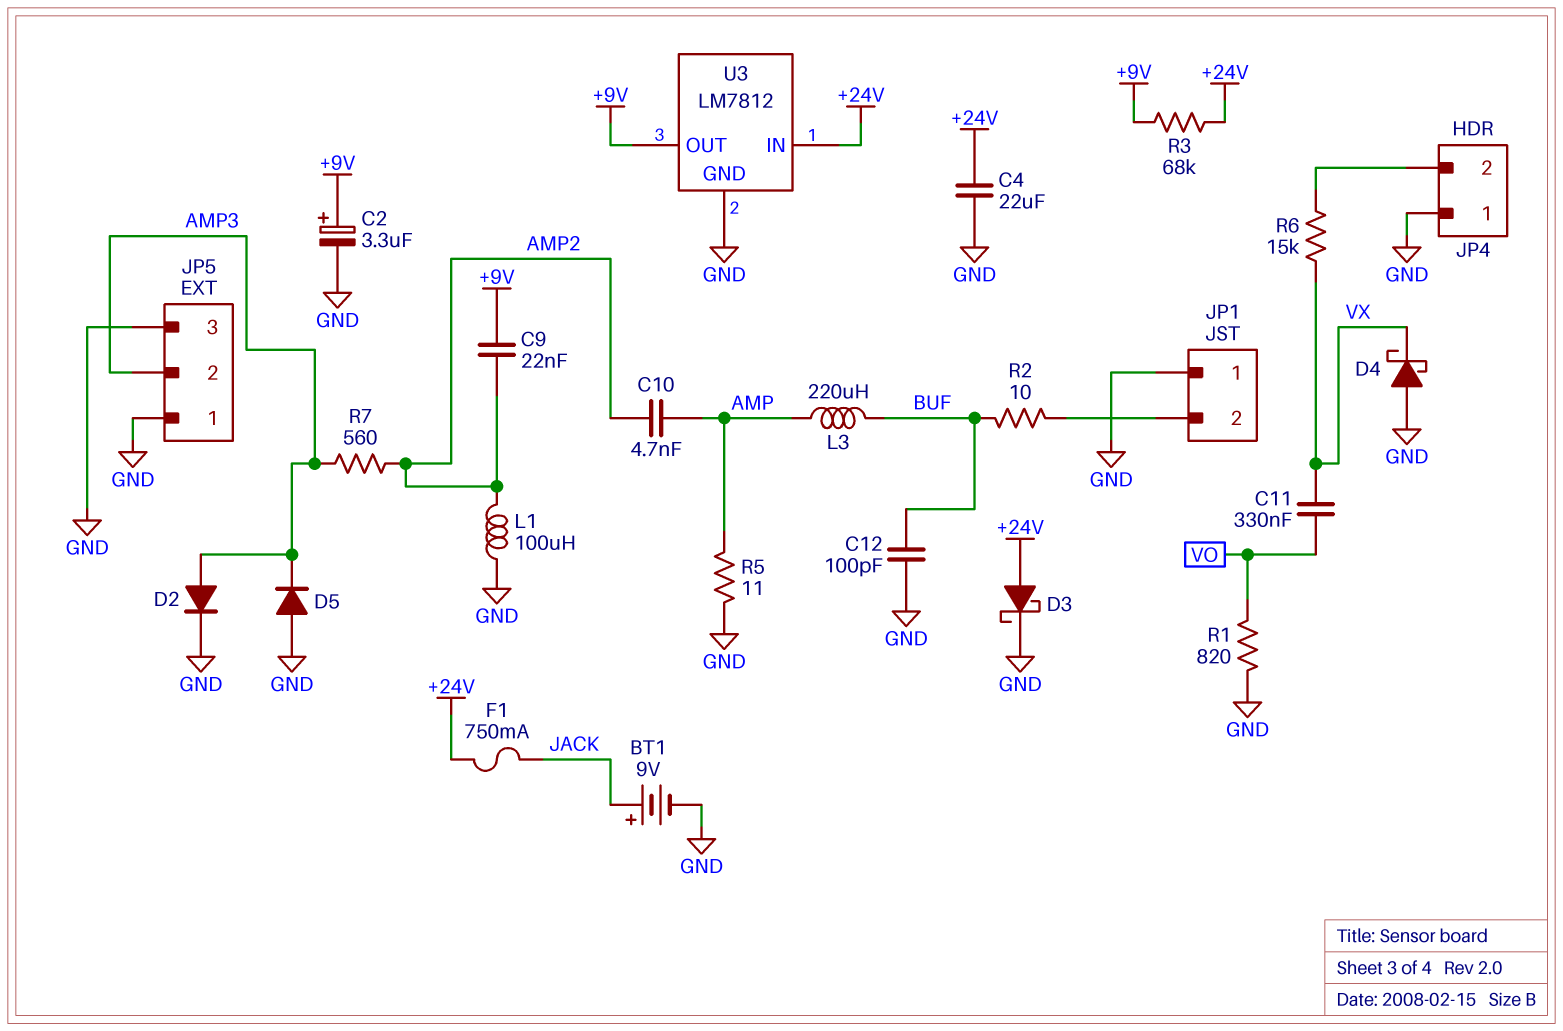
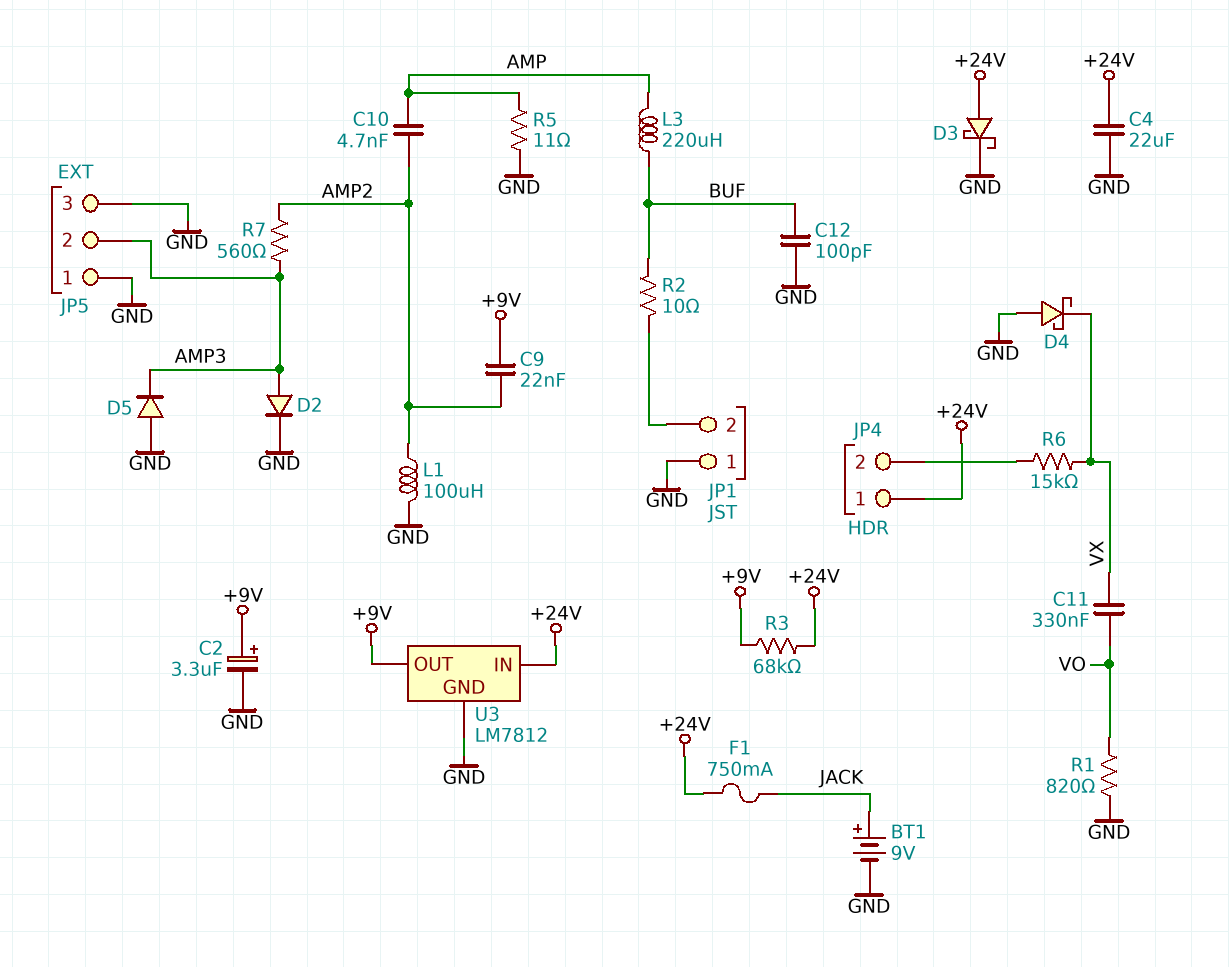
JP4 pin 1: GND -> +24V

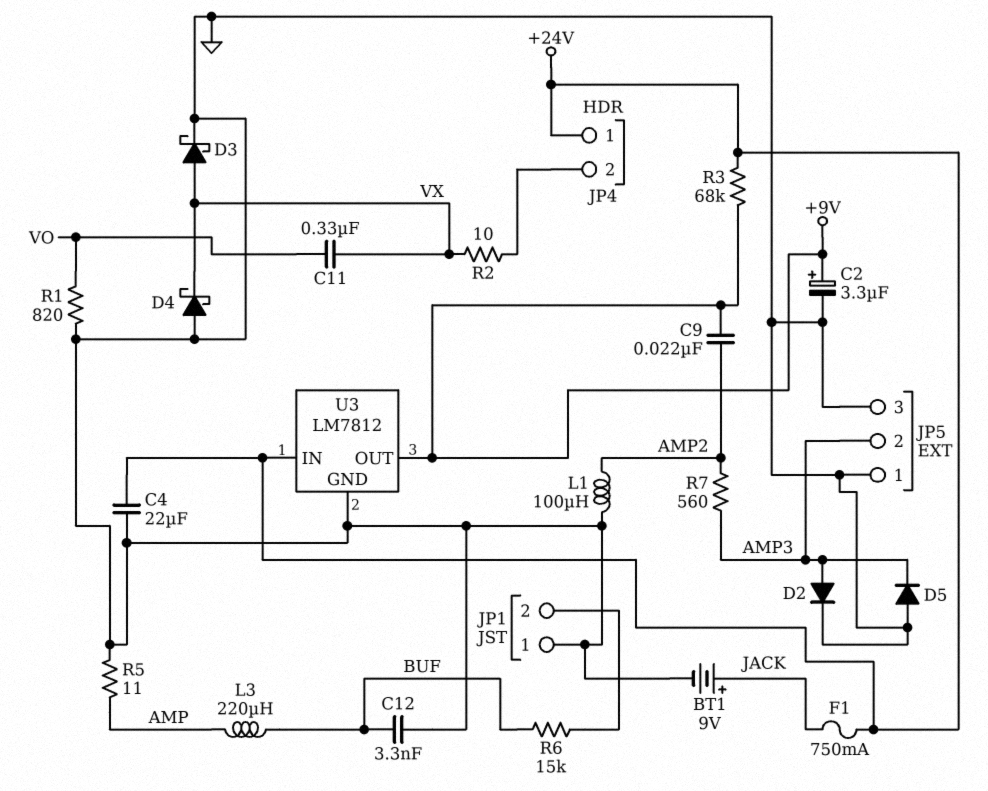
C10: 4.7nF (AMP, AMP2) -> none
C12: 100pF (BUF, GND) -> 3.3nF (BUF, GND)
D3: schottky (A +24V, K GND) -> schottky (A VX, K GND)
R2: 10 (BUF, JP1/2) -> 10 (JP4/2, VX)
R6: 15k (JP4/2, VX) -> 15k (BUF, JP1/2)

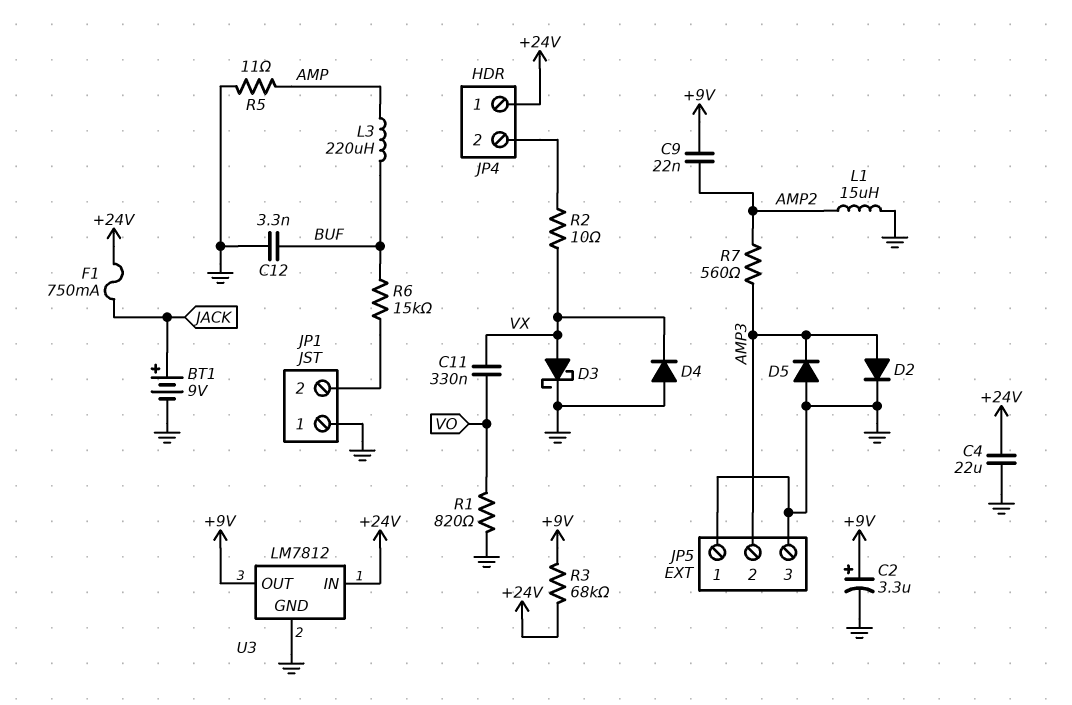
D4: schottky (A GND, K VX) -> diode (A GND, K VX)
L1: 100uH (AMP2, GND) -> 15uH (AMP2, GND)

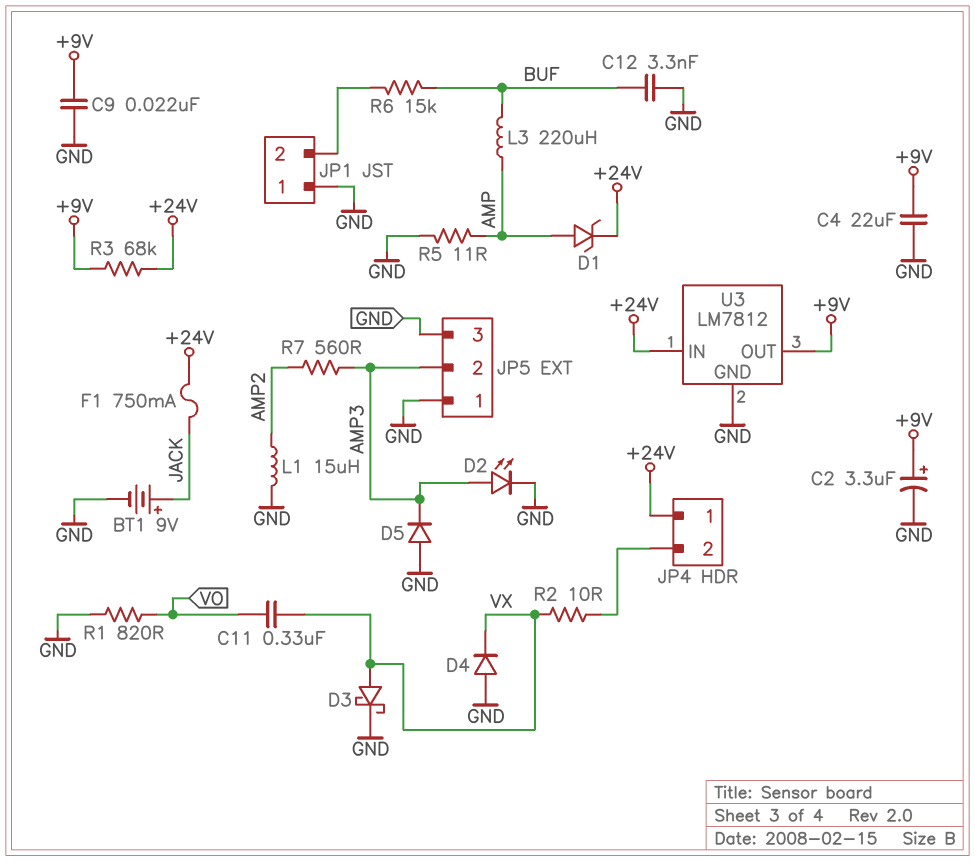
C4: 22uF (+24V, GND) -> 22uF (+9V, GND)
C9: 22nF (+9V, AMP2) -> 22nF (+9V, GND)
D1: none -> zener (A AMP, K +24V)
D2: diode (A AMP3, K GND) -> LED (A AMP3, K GND)

